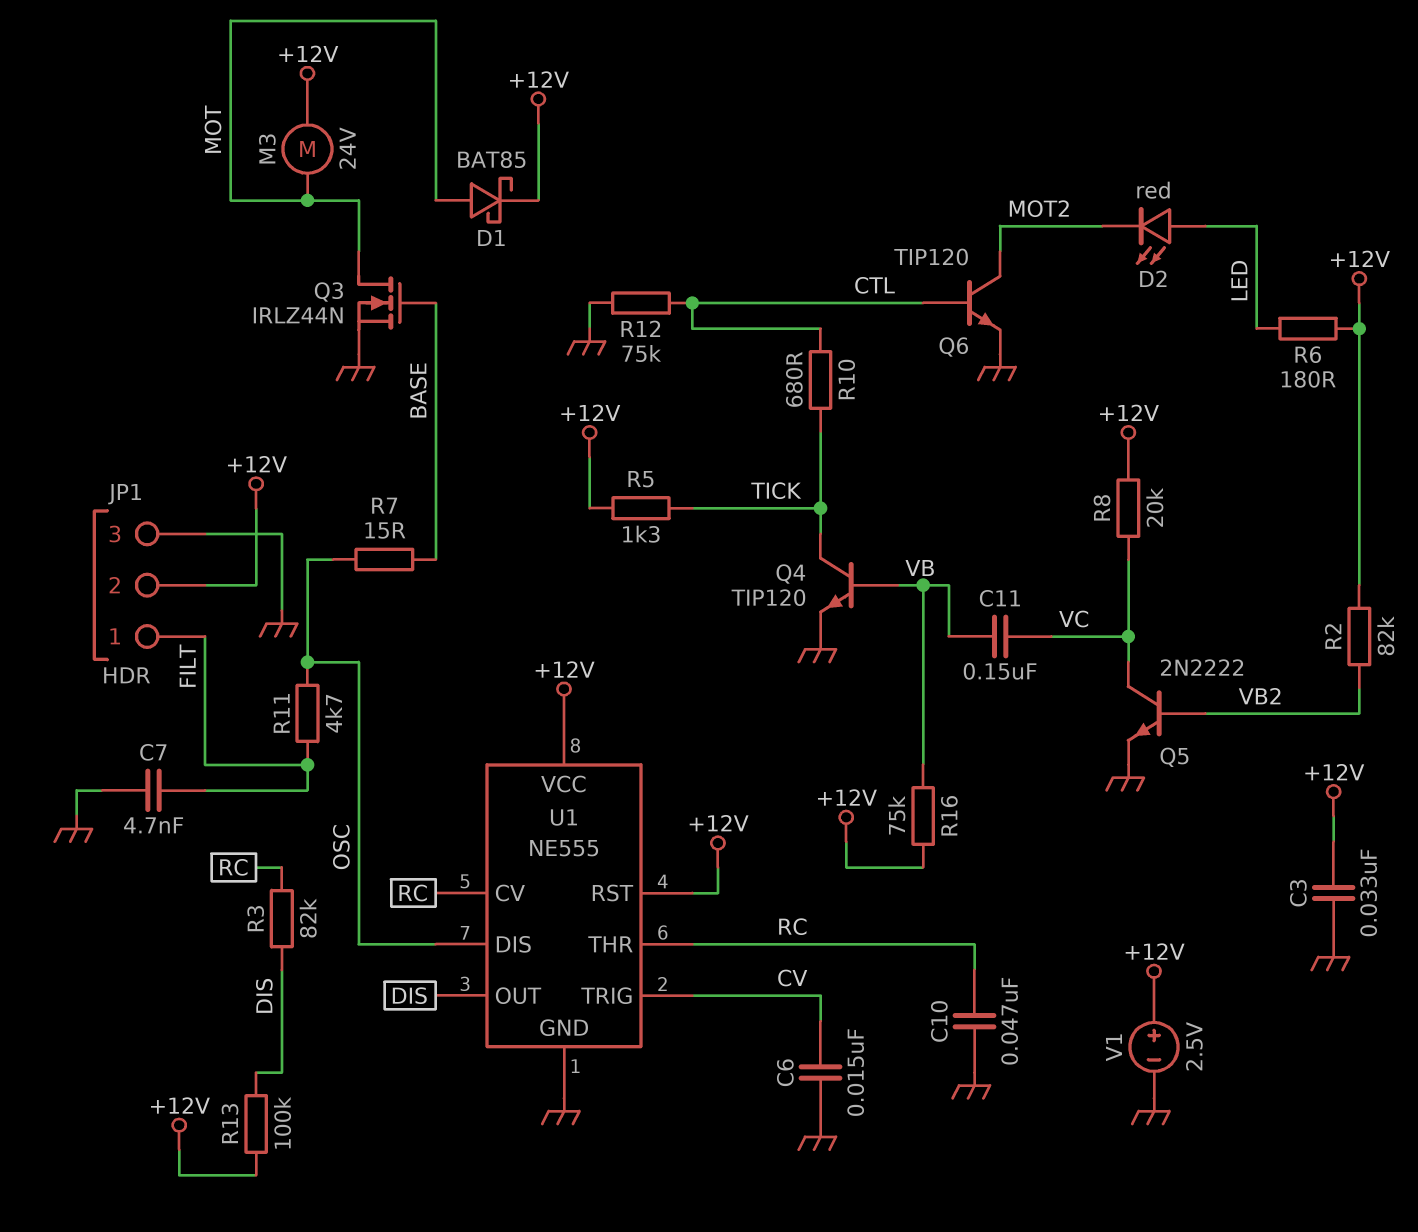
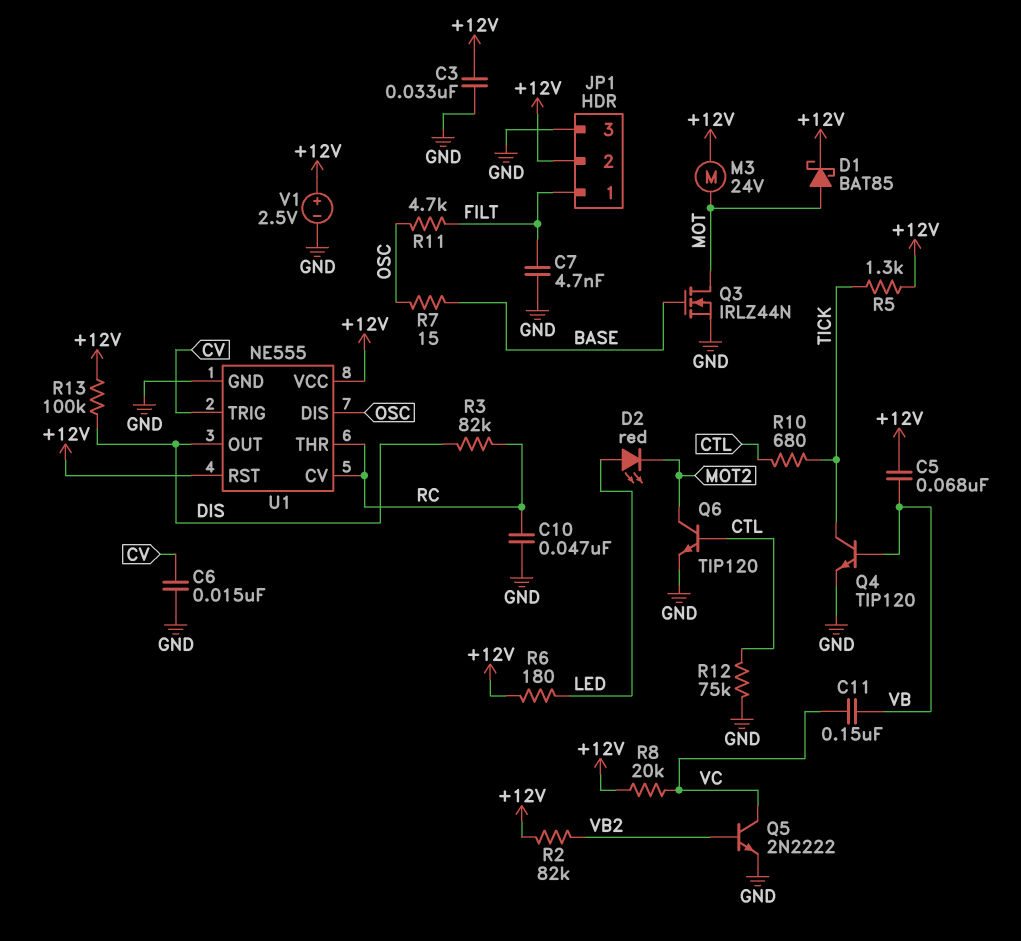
C5: none -> 68nF (+12V, VB)
R16: 75k (+12V, VB) -> none

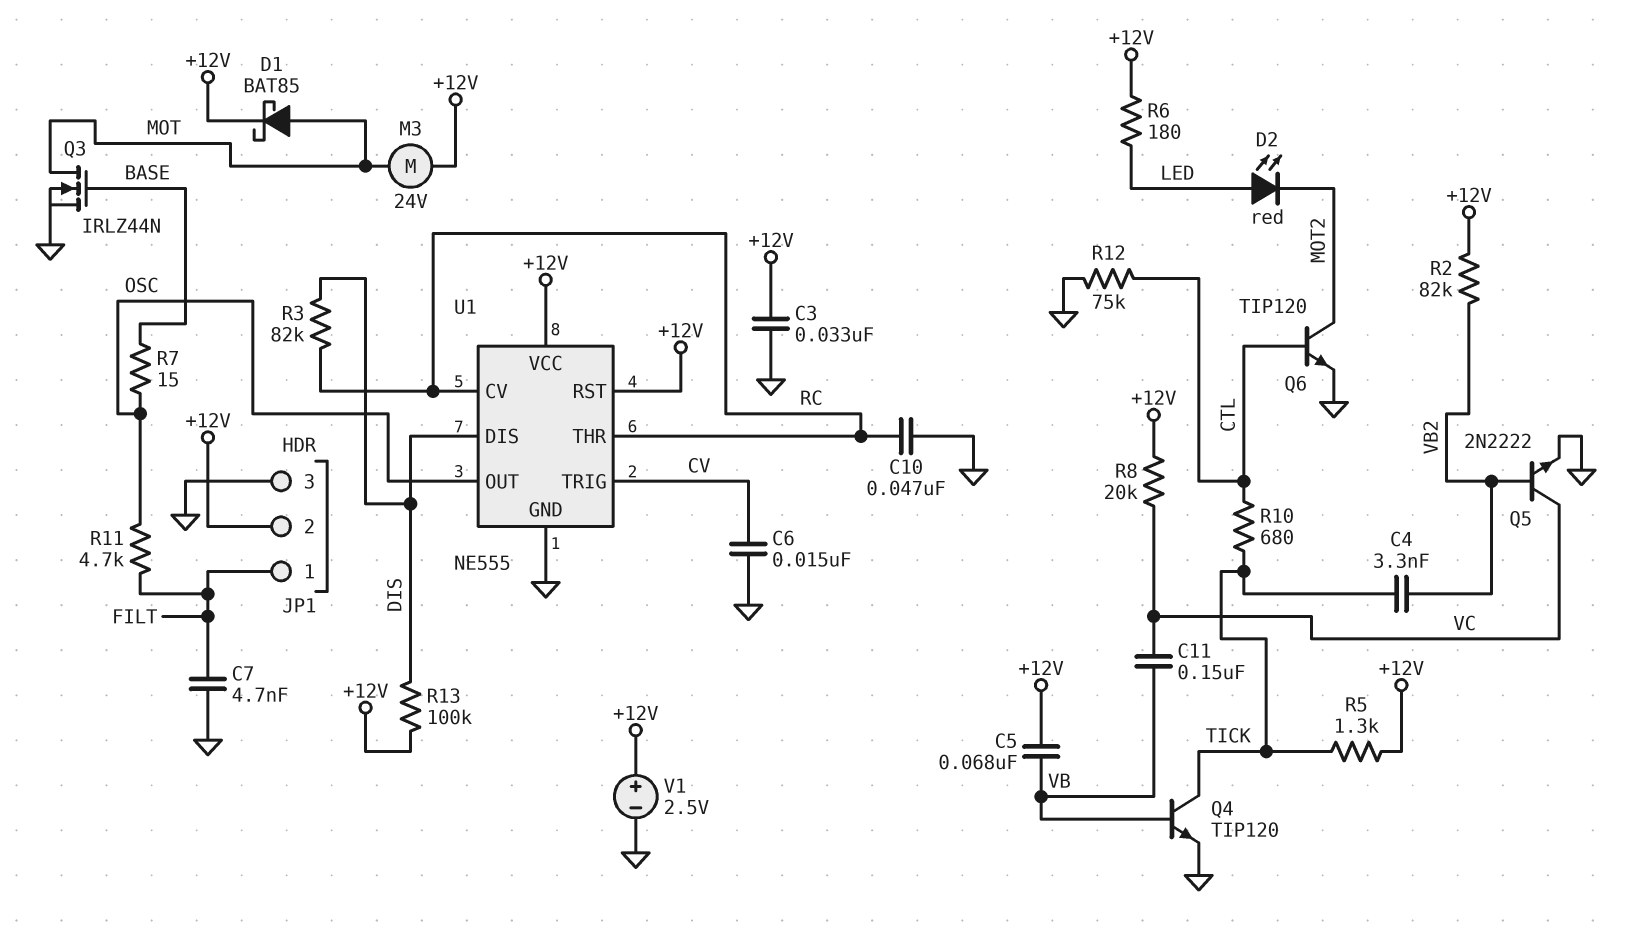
C4: none -> 3.3nF (TICK, VB2)
U1 pin DIS: OSC -> DIS
U1 pin OUT: DIS -> OSC

